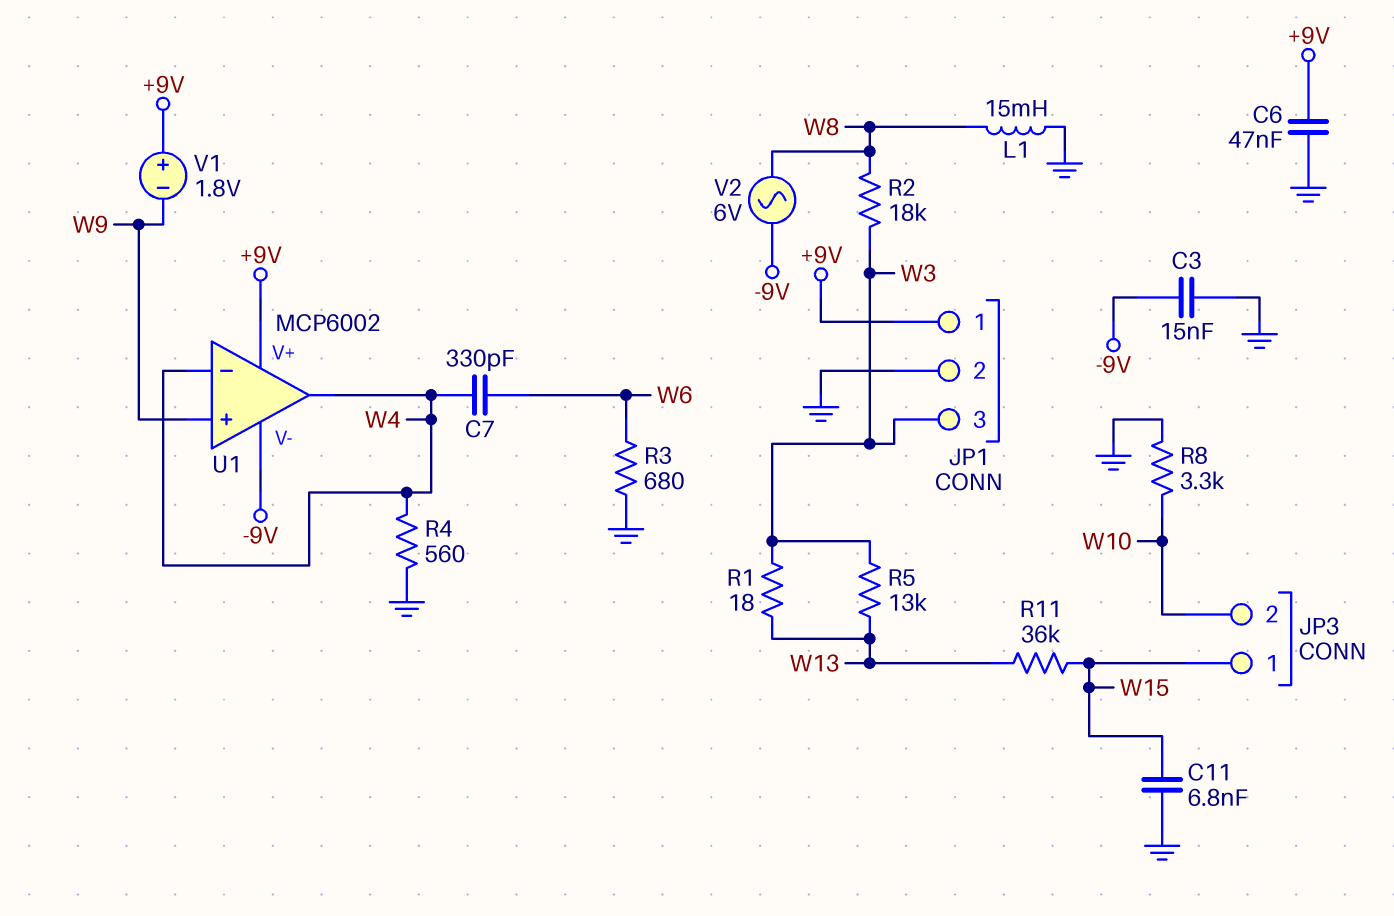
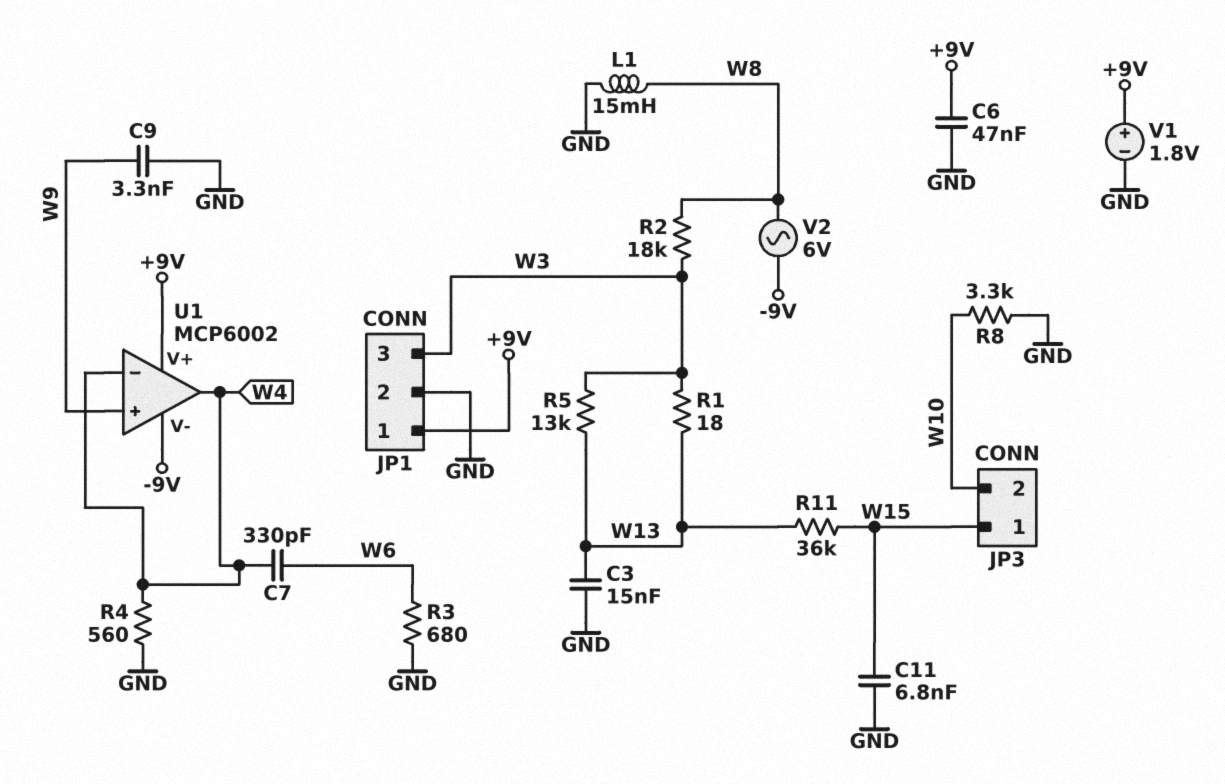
C3: 15nF (-9V, GND) -> 15nF (GND, W13)
C9: none -> 3.3nF (GND, W9)
V1: 1.8V (plus +9V, minus W9) -> 1.8V (plus +9V, minus GND)

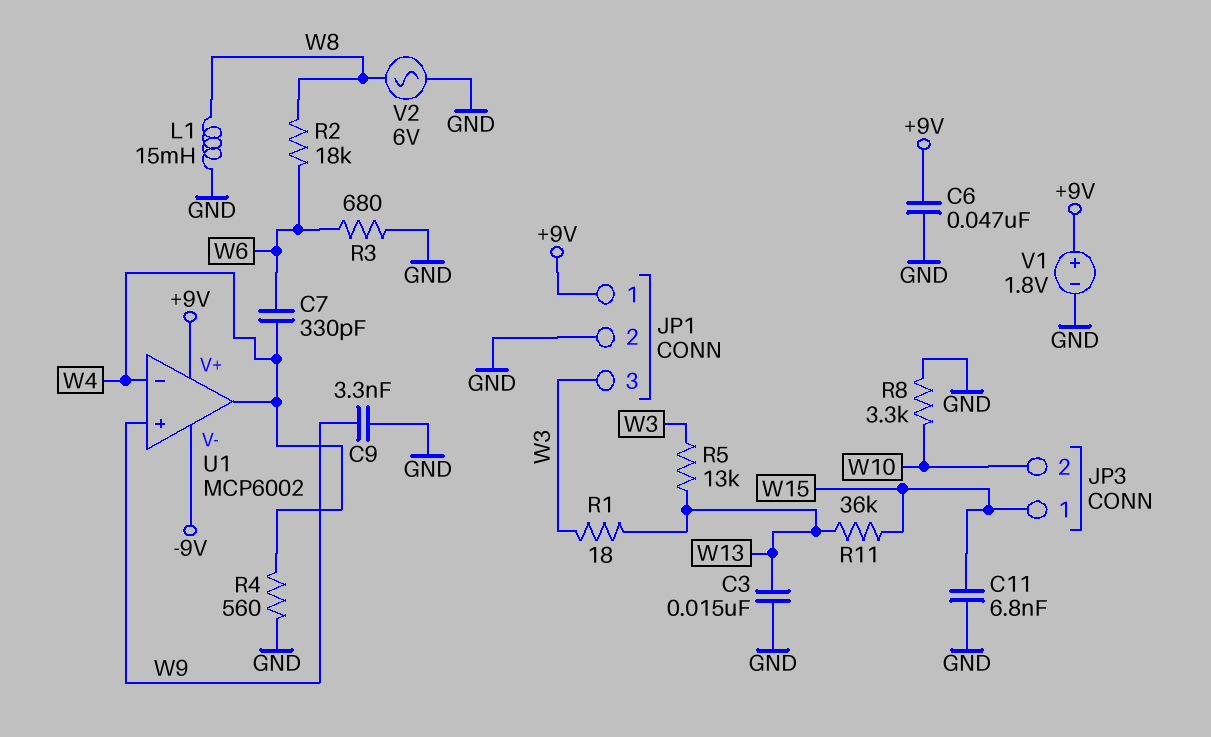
R2: 18k (W3, W8) -> 18k (W6, W8)
V2: AC 6V (-9V, W8) -> AC 6V (GND, W8)

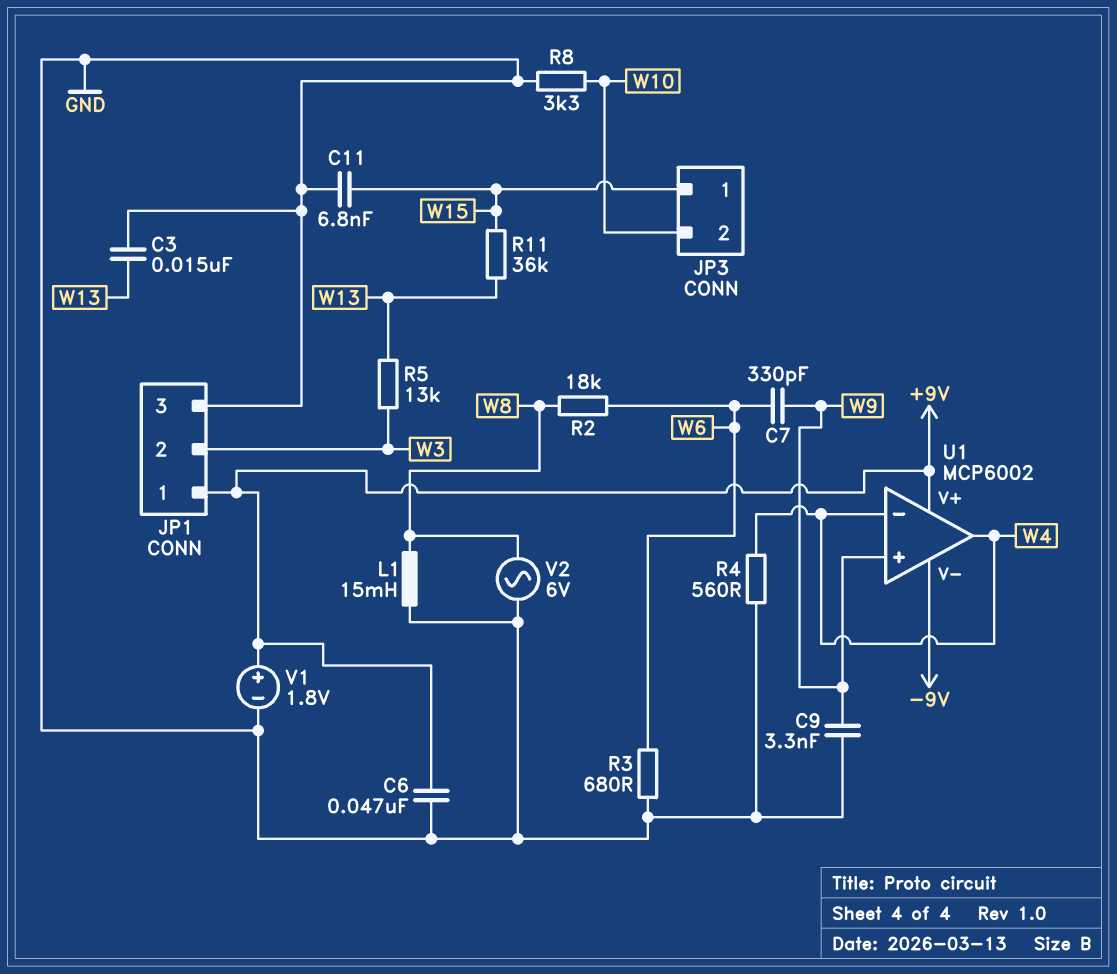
C7: 330pF (W4, W6) -> 330pF (W6, W9)
JP1 pin 2: GND -> W3
JP1 pin 3: W3 -> GND
R1: 18 (W3, W13) -> none

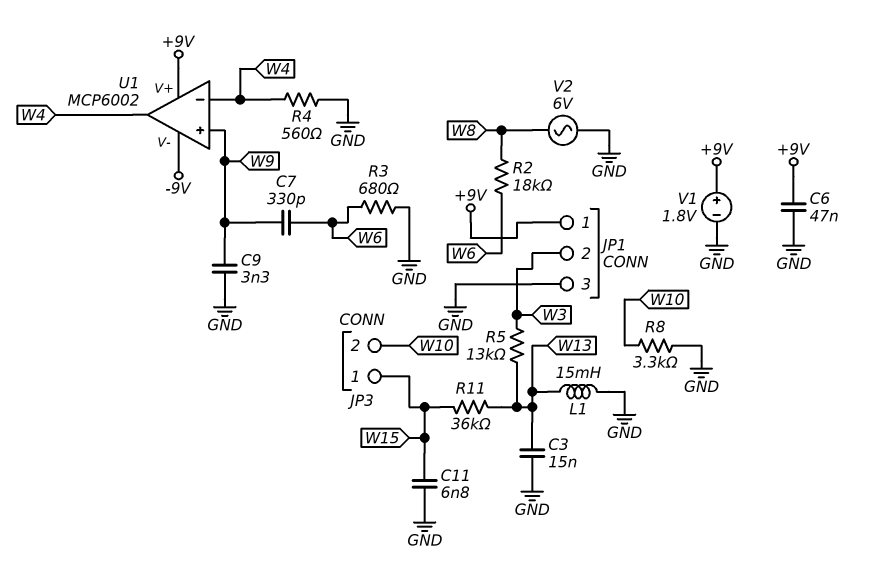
L1: 15mH (GND, W8) -> 15mH (GND, W13)

